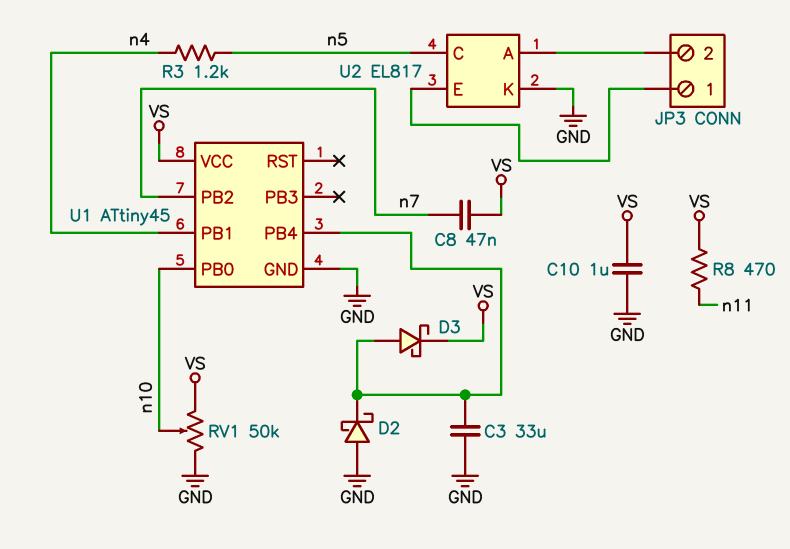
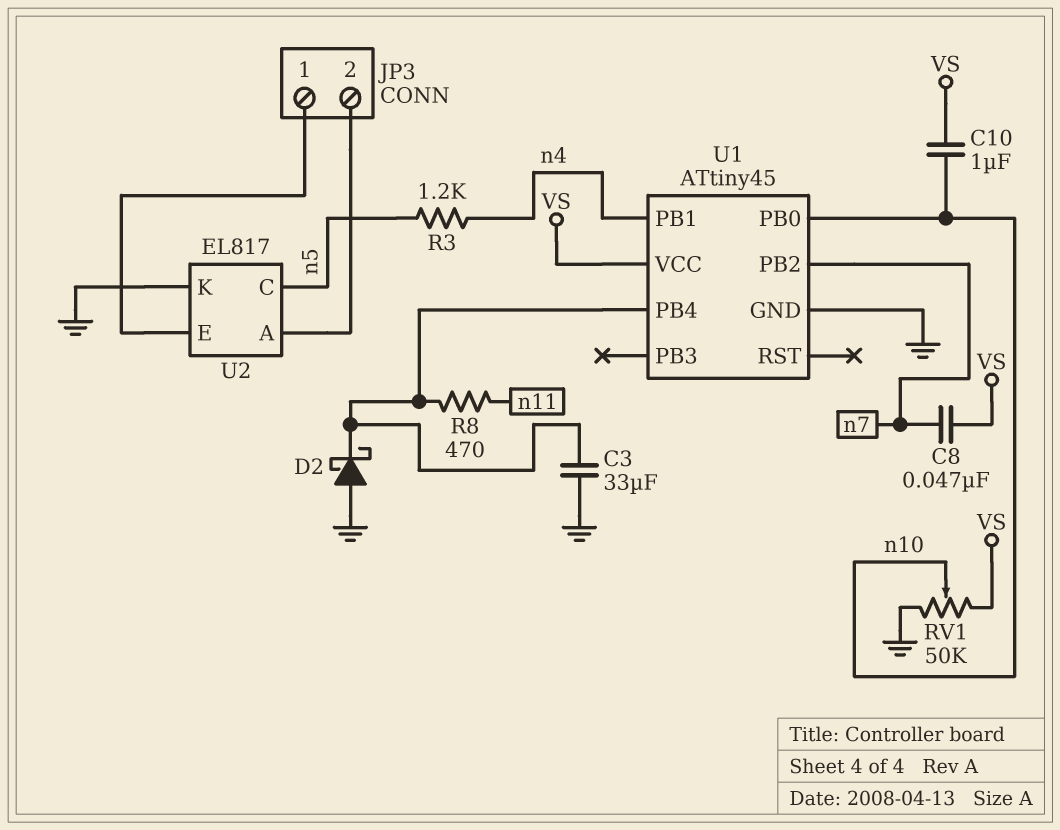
C10: 1uF (GND, VS) -> 1uF (VS, n10)
D3: schottky (A U1/PB4, K VS) -> none
R8: 470 (VS, n11) -> 470 (U1/PB4, n11)

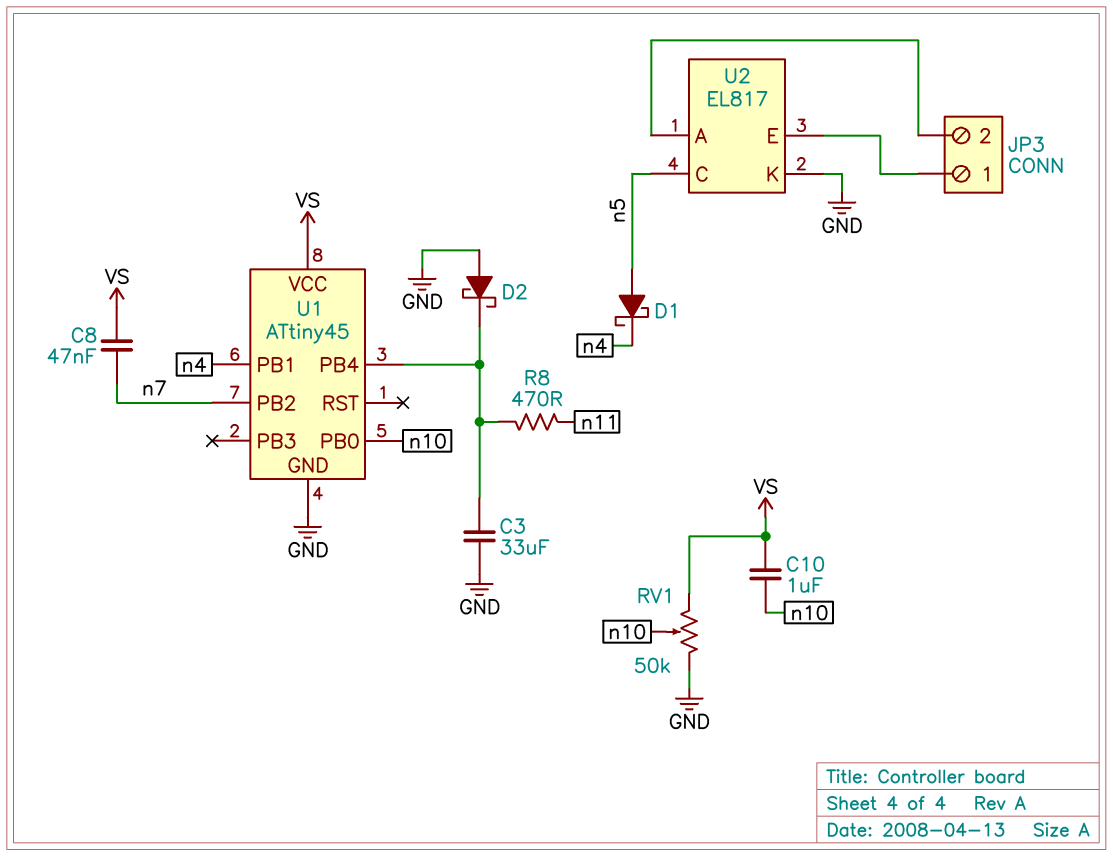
D1: none -> schottky (A n5, K n4)
R3: 1.2k (n4, n5) -> none

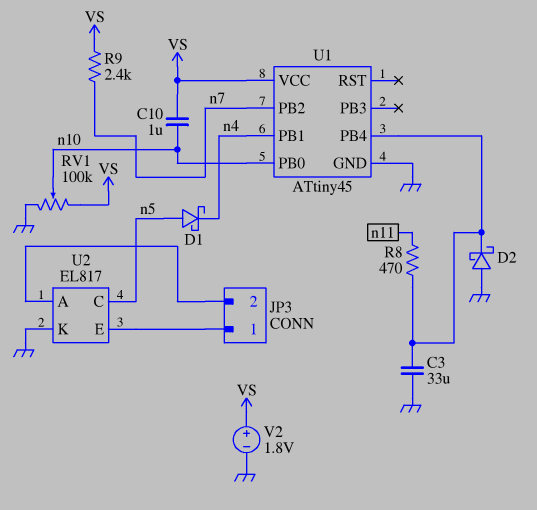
C8: 47nF (VS, n7) -> none
R9: none -> 2.4k (VS, n7)
RV1: 50k (GND, VS, wiper n10) -> 100k (GND, VS, wiper n10)
V2: none -> 1.8V (plus VS, minus GND)

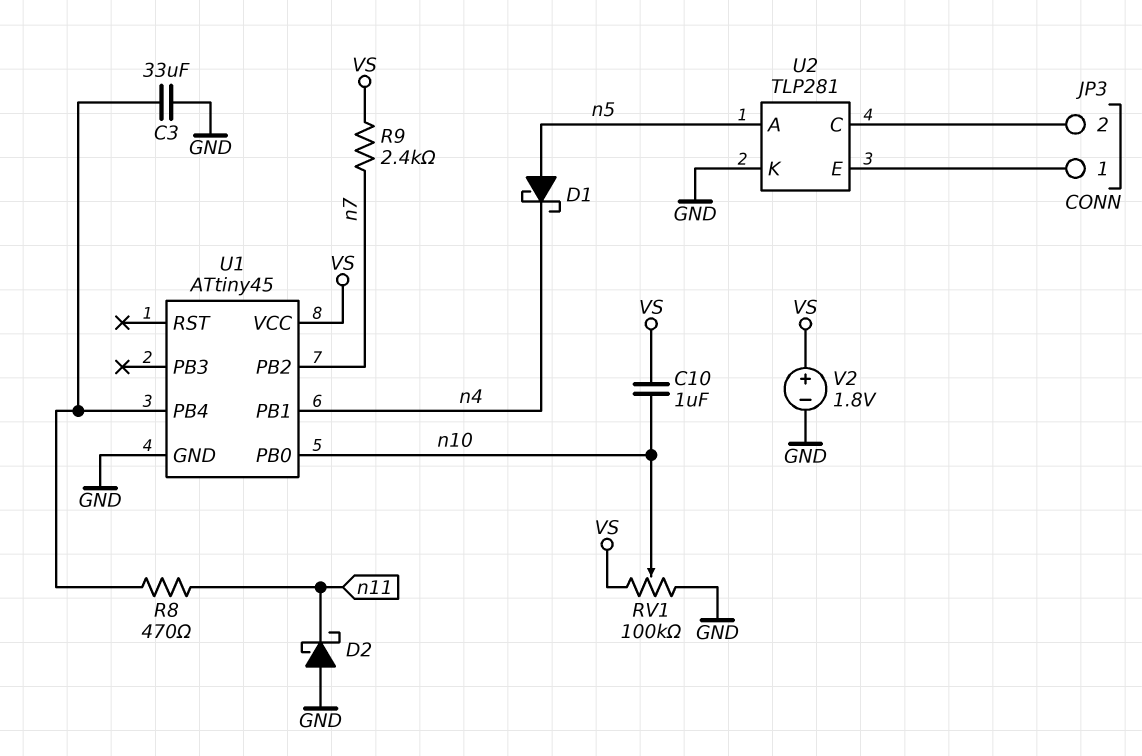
D2: schottky (A GND, K U1/PB4) -> schottky (A GND, K n11)
U2: EL817 -> TLP281
U2 pin A: JP3/2 -> n5
U2 pin C: n5 -> JP3/2

